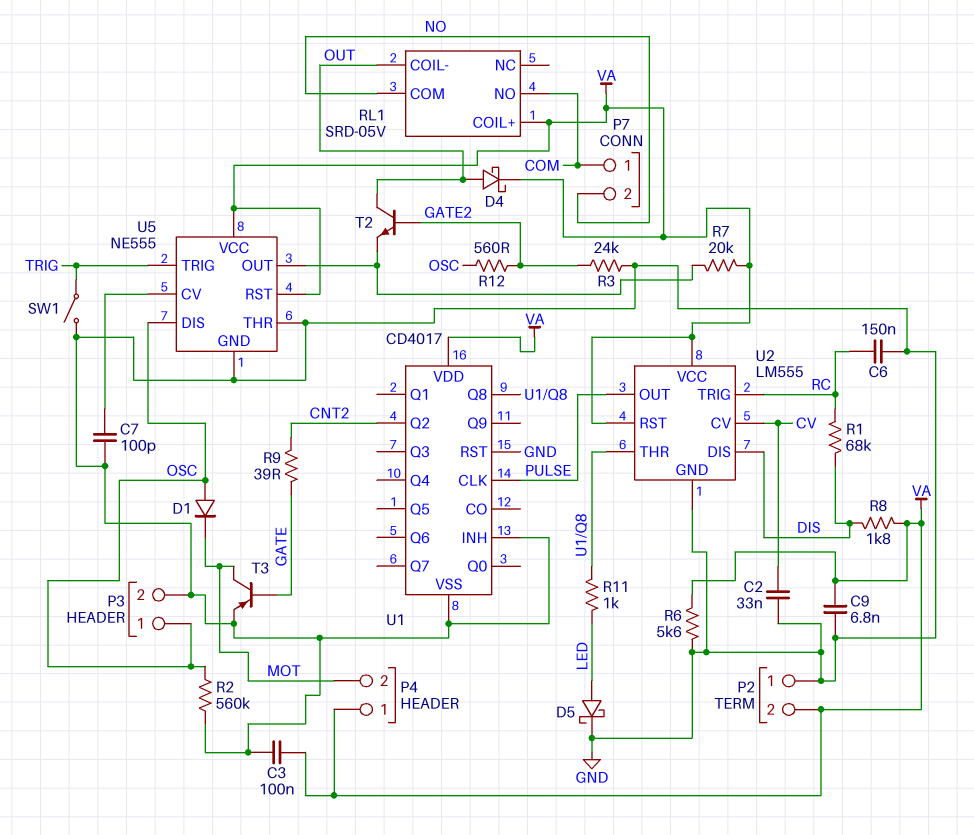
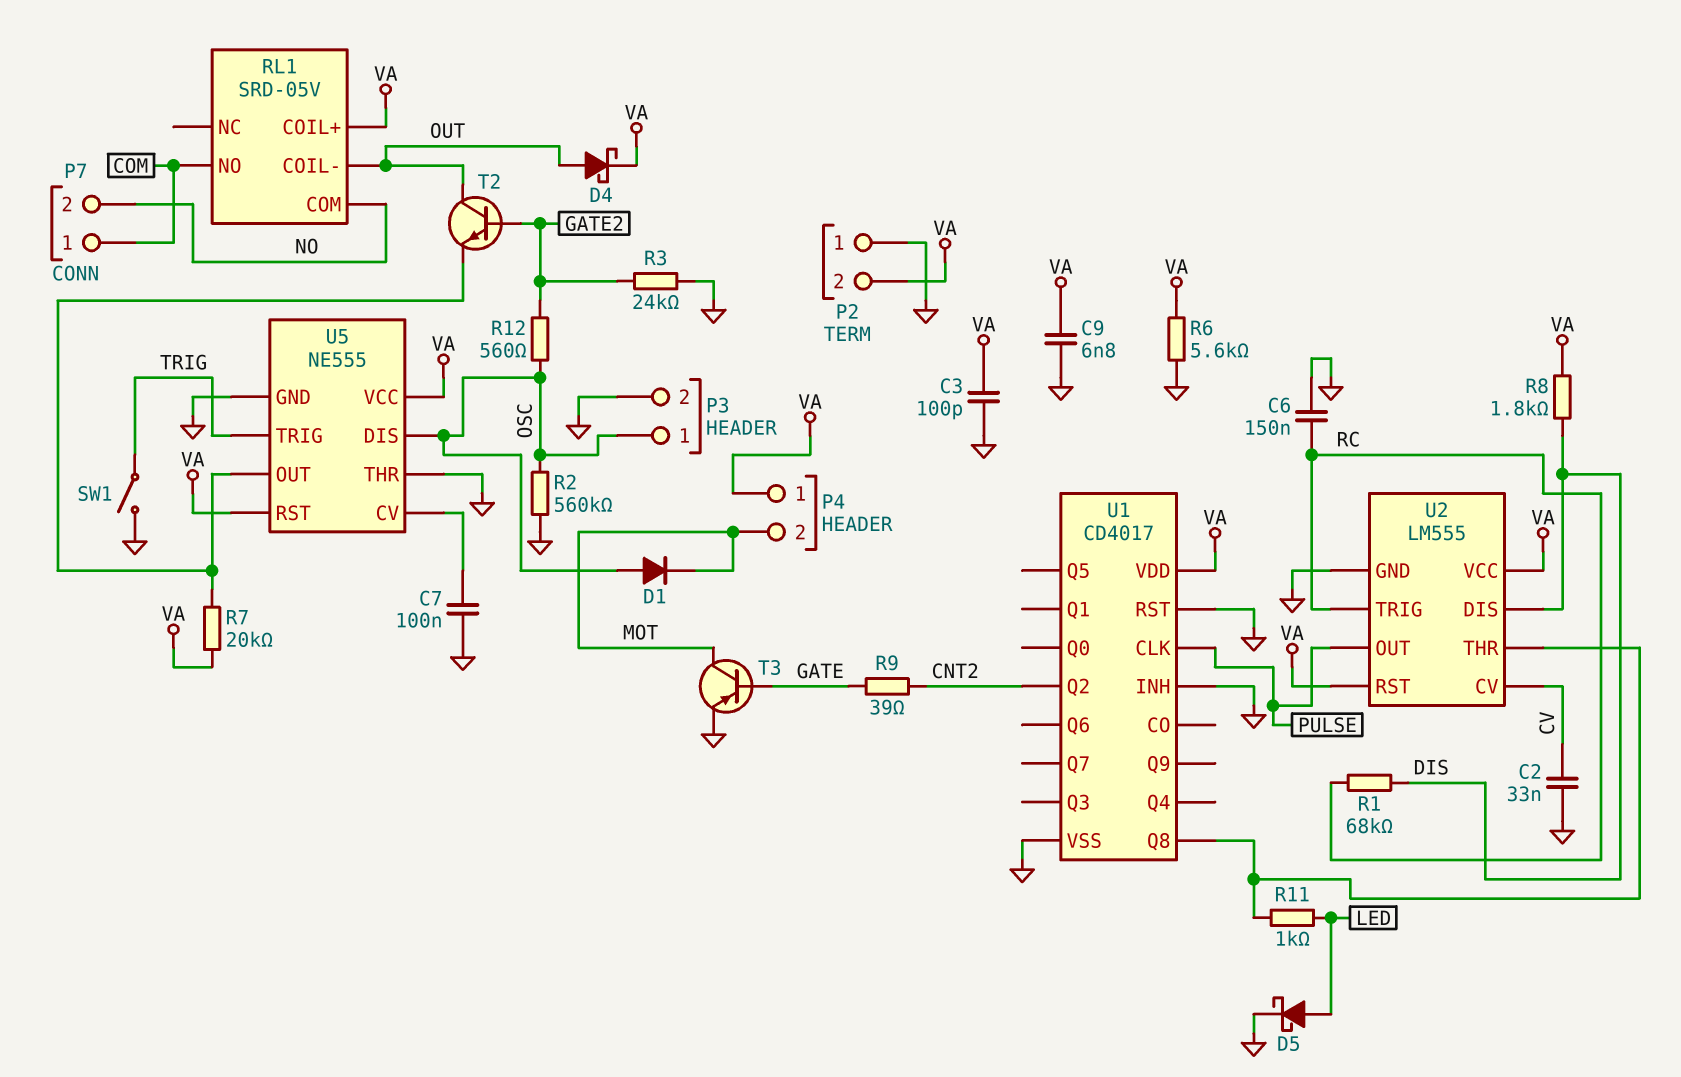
C3: 100nF (GND, VA) -> 100pF (GND, VA)
C7: 100pF (GND, U5/CV) -> 100nF (GND, U5/CV)

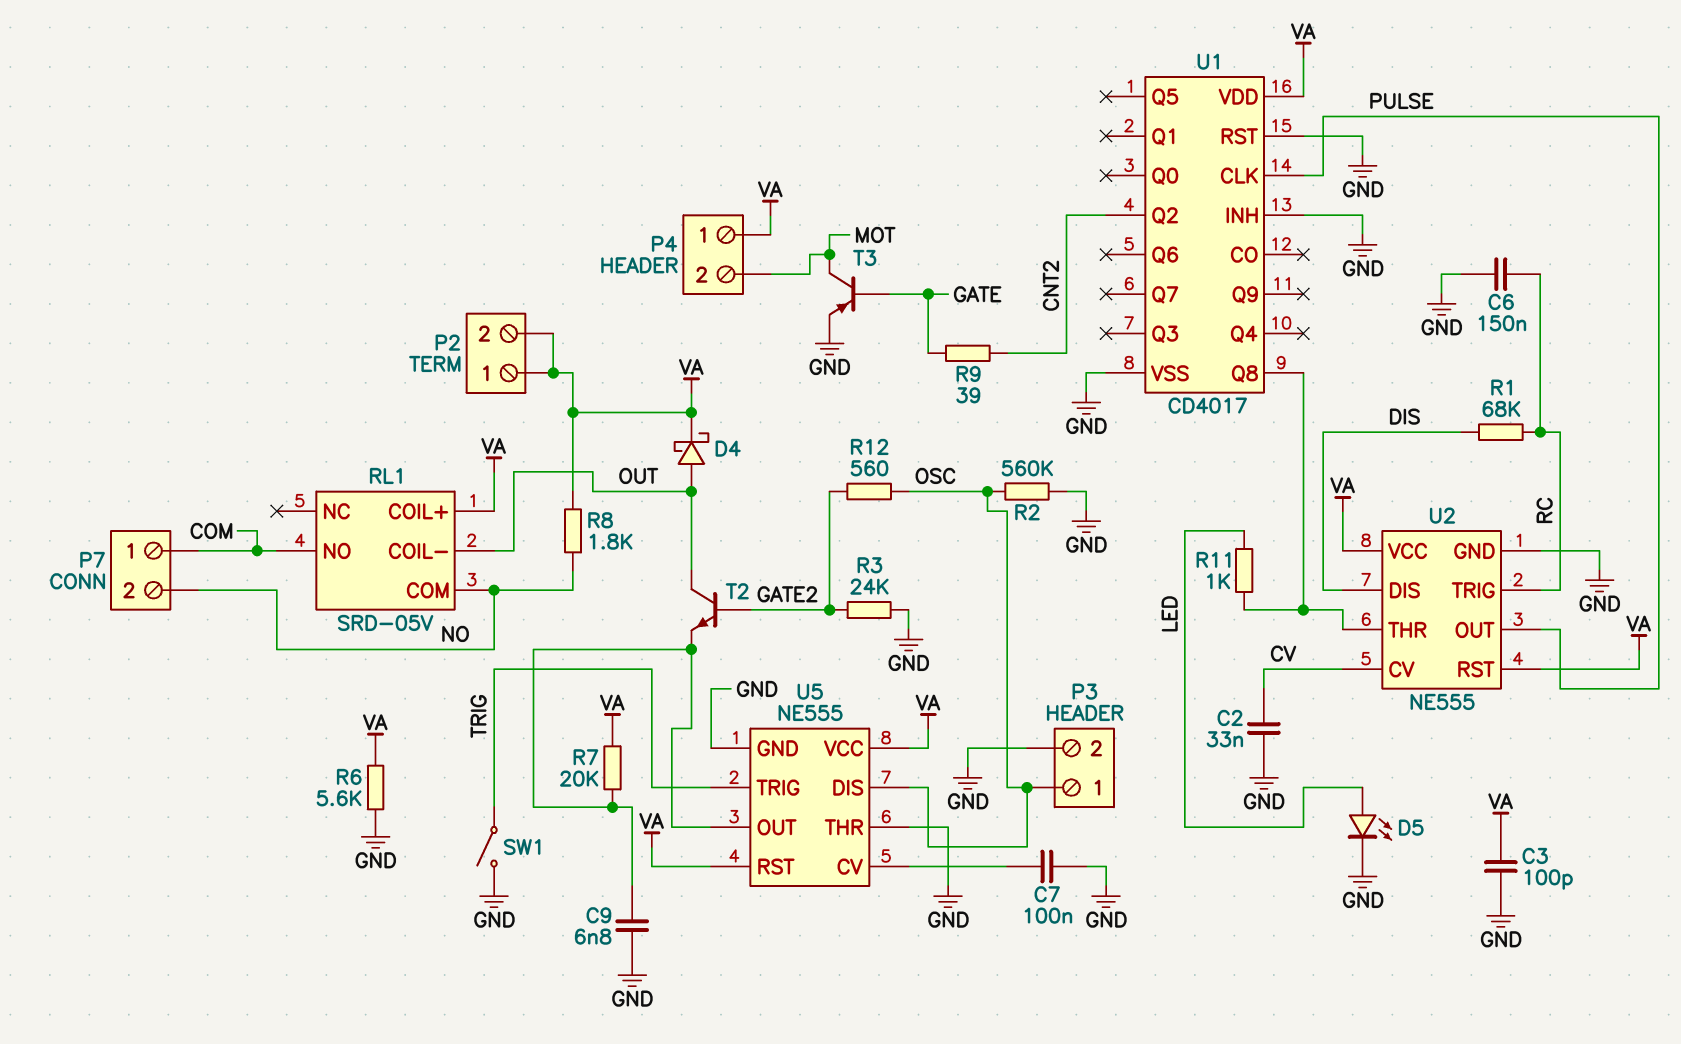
C9: 6.8nF (GND, VA) -> 6.8nF (GND, U5/OUT)
D1: diode (A OSC, K MOT) -> none
D5: schottky (A LED, K GND) -> LED (A LED, K GND)
P2 pin 1: GND -> VA
R8: 1.8k (DIS, VA) -> 1.8k (NO, VA)
U2: LM555 -> NE555

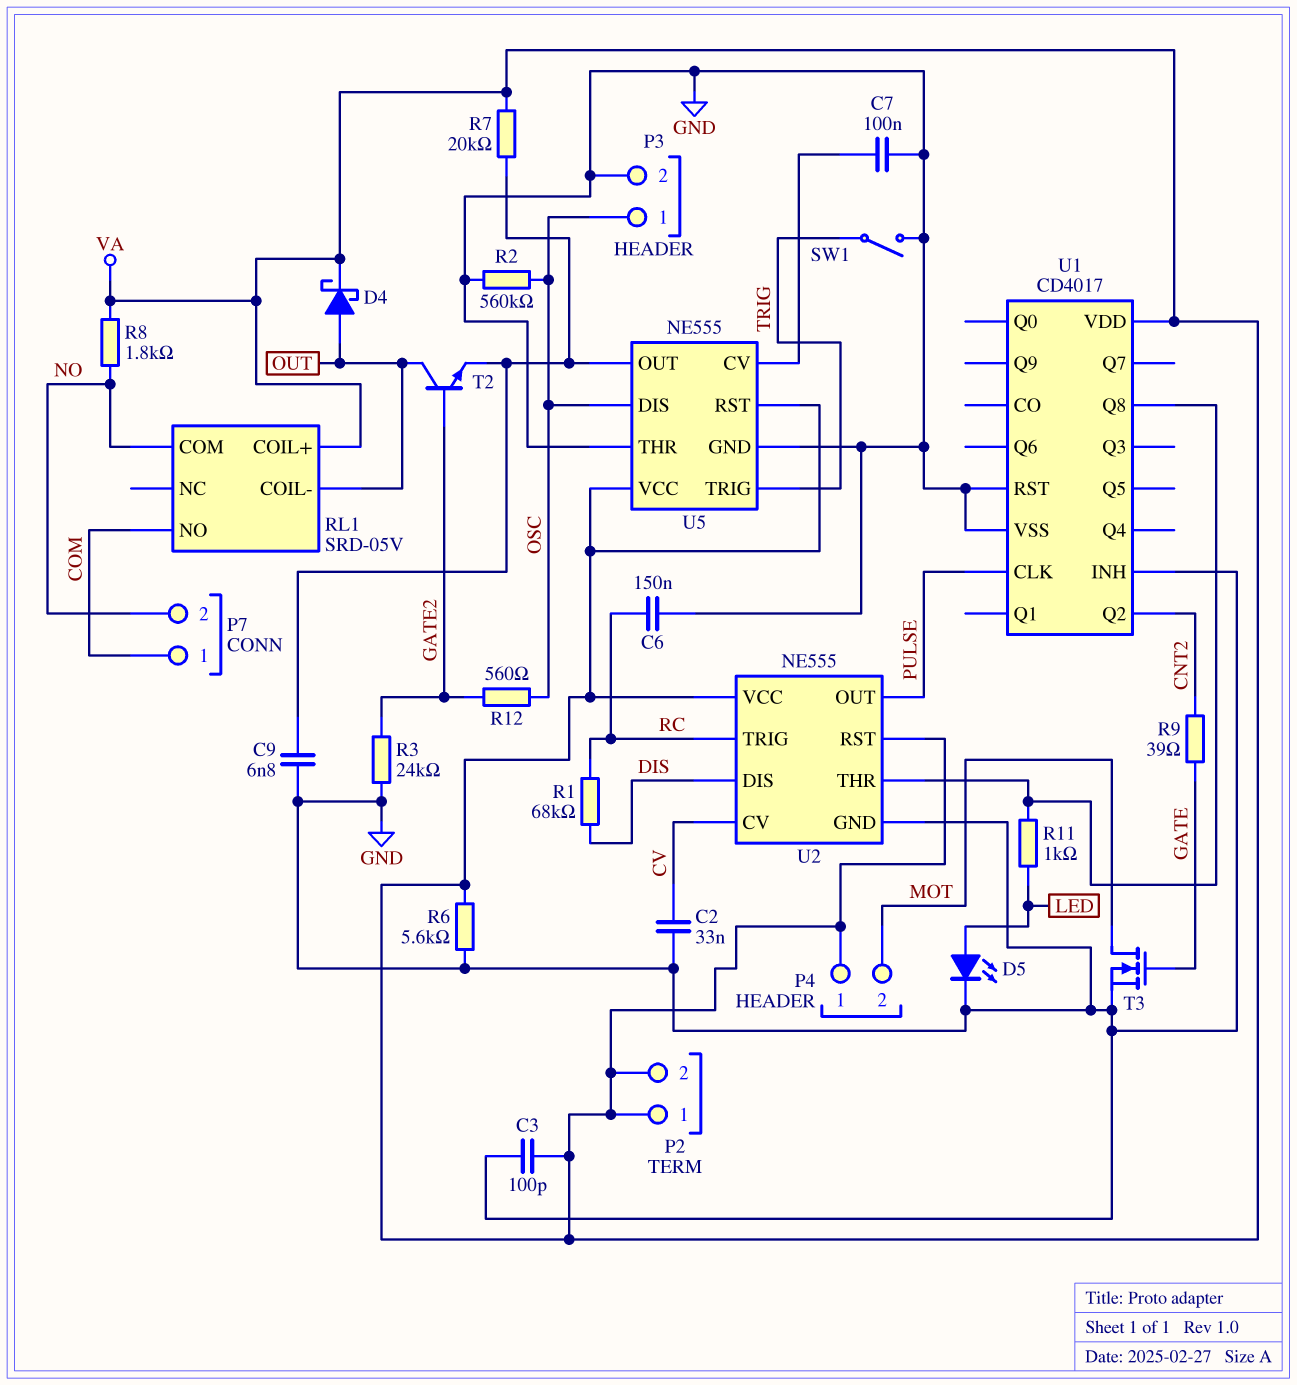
T3: PNP (B GATE, C MOT, E GND) -> NMOS (G GATE, D MOT, S GND)

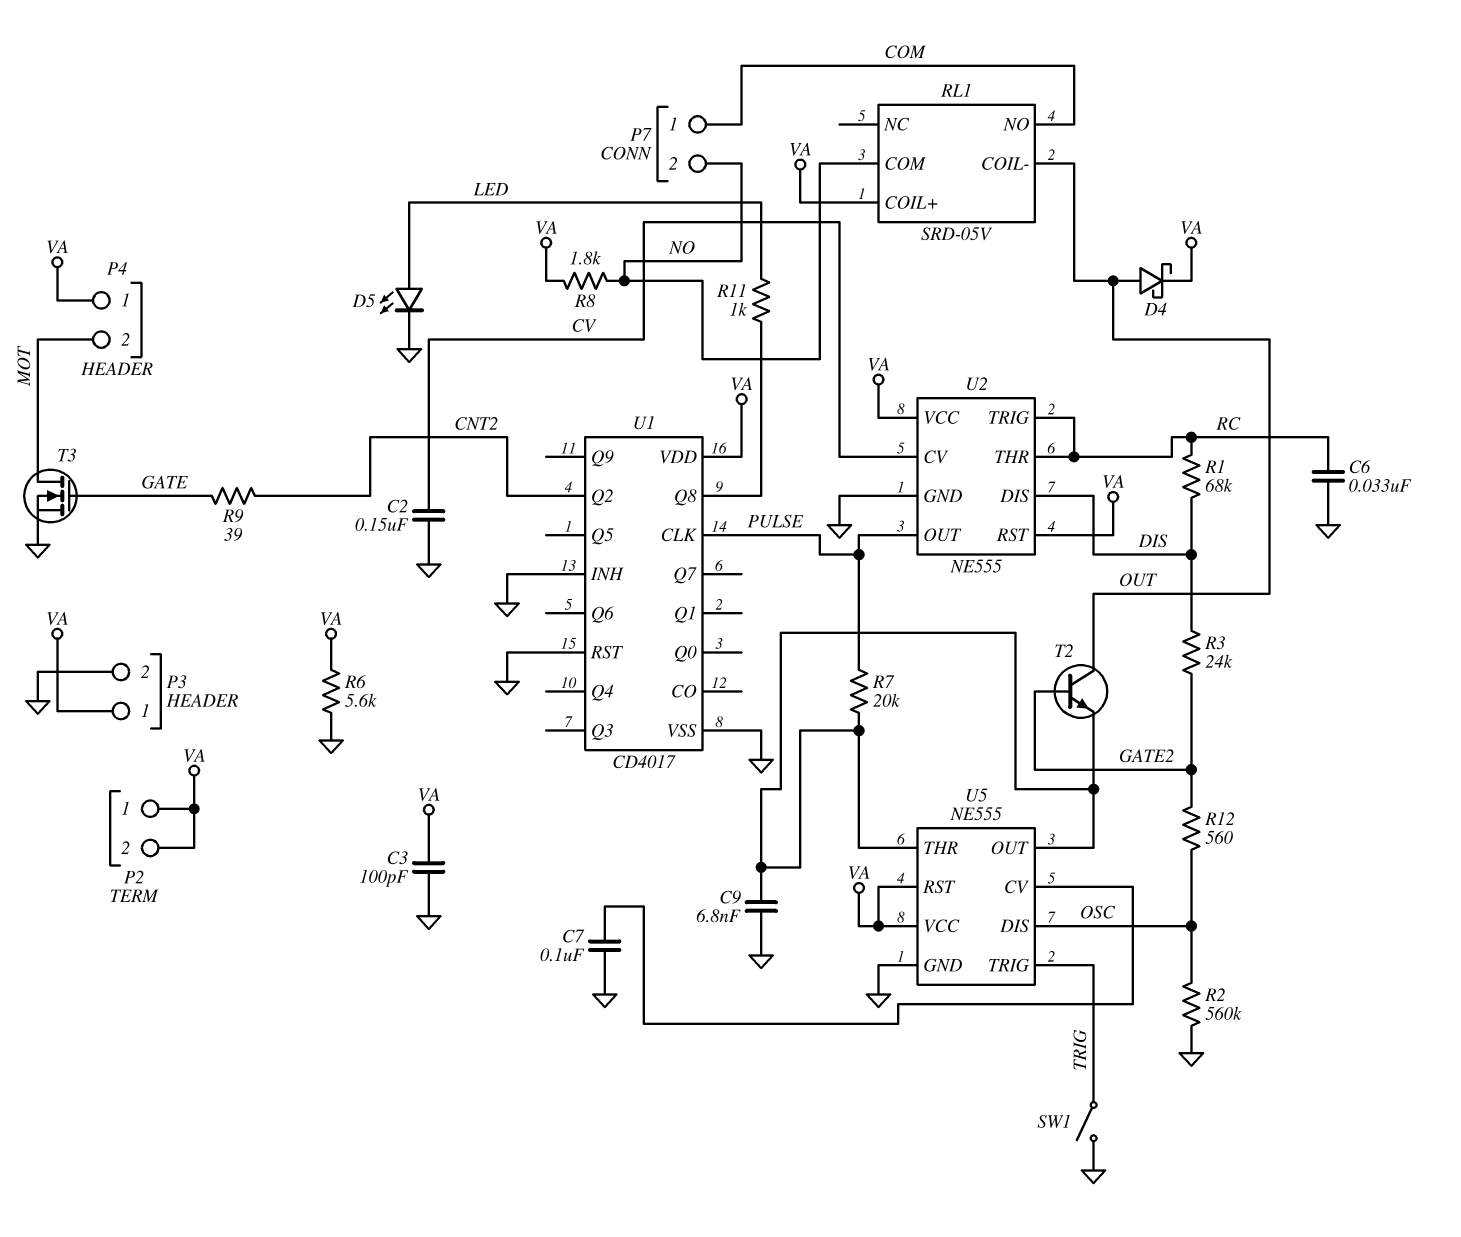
C2: 33nF (CV, GND) -> 150nF (CV, GND)
C6: 150nF (GND, RC) -> 33nF (GND, RC)
P3 pin 1: OSC -> VA
R3: 24k (GATE2, GND) -> 24k (DIS, GATE2)
R7: 20k (U5/OUT, VA) -> 20k (PULSE, U5/OUT)
U2 pin THR: U1/Q8 -> RC
U5 pin THR: GND -> U5/OUT

